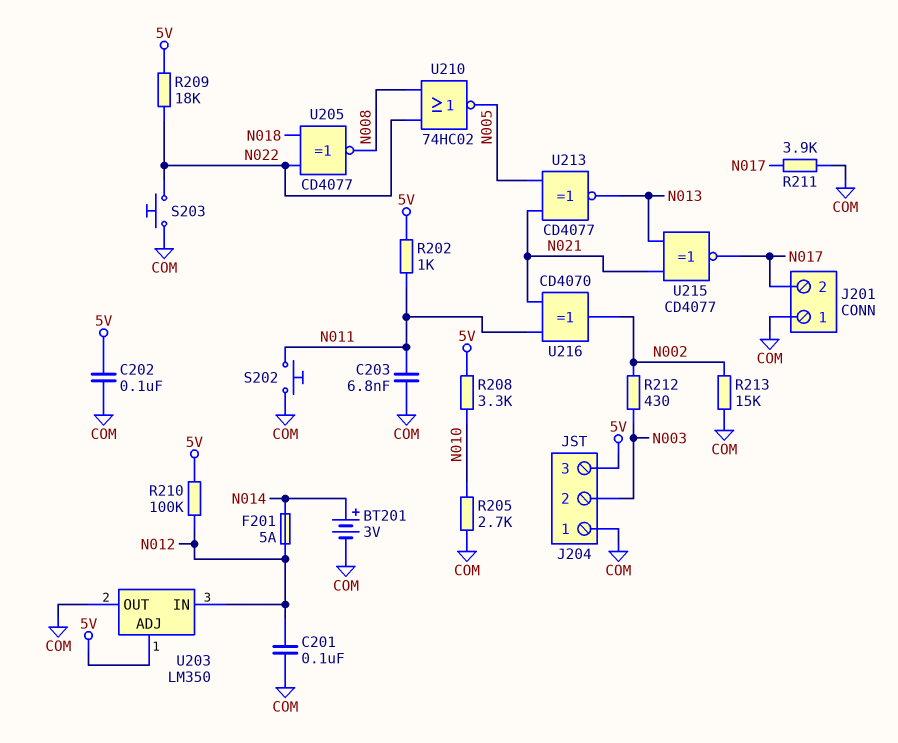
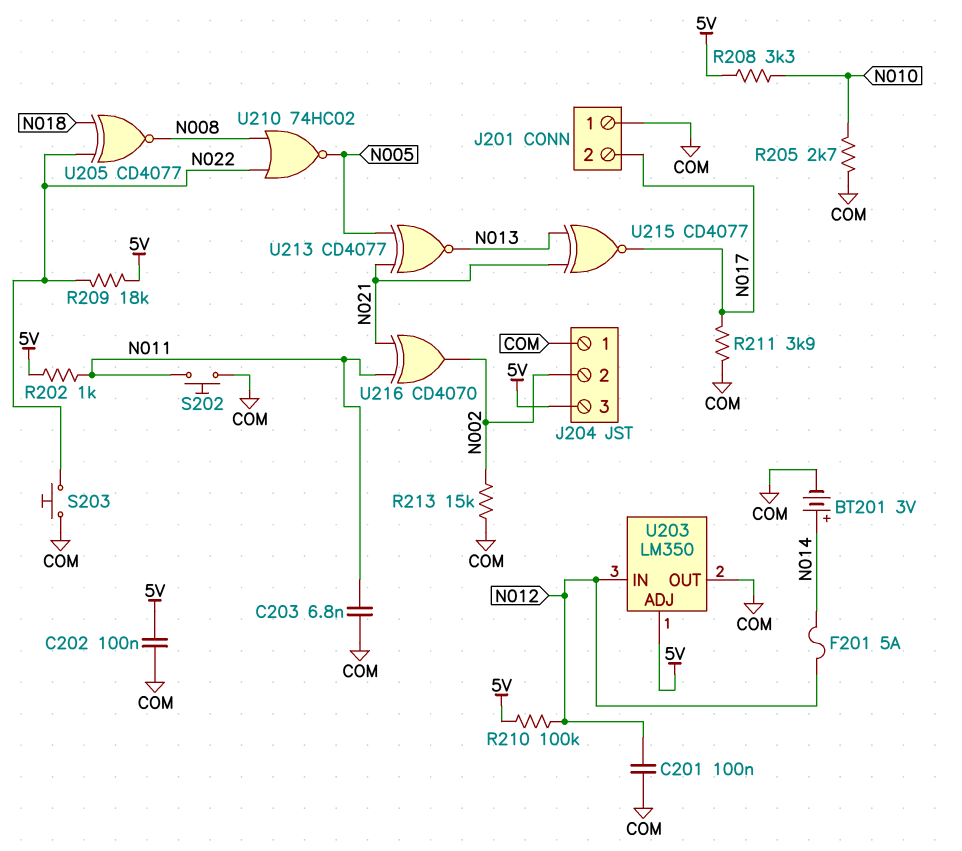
J204 pin 2: N003 -> N002
R212: 430 (N002, N003) -> none

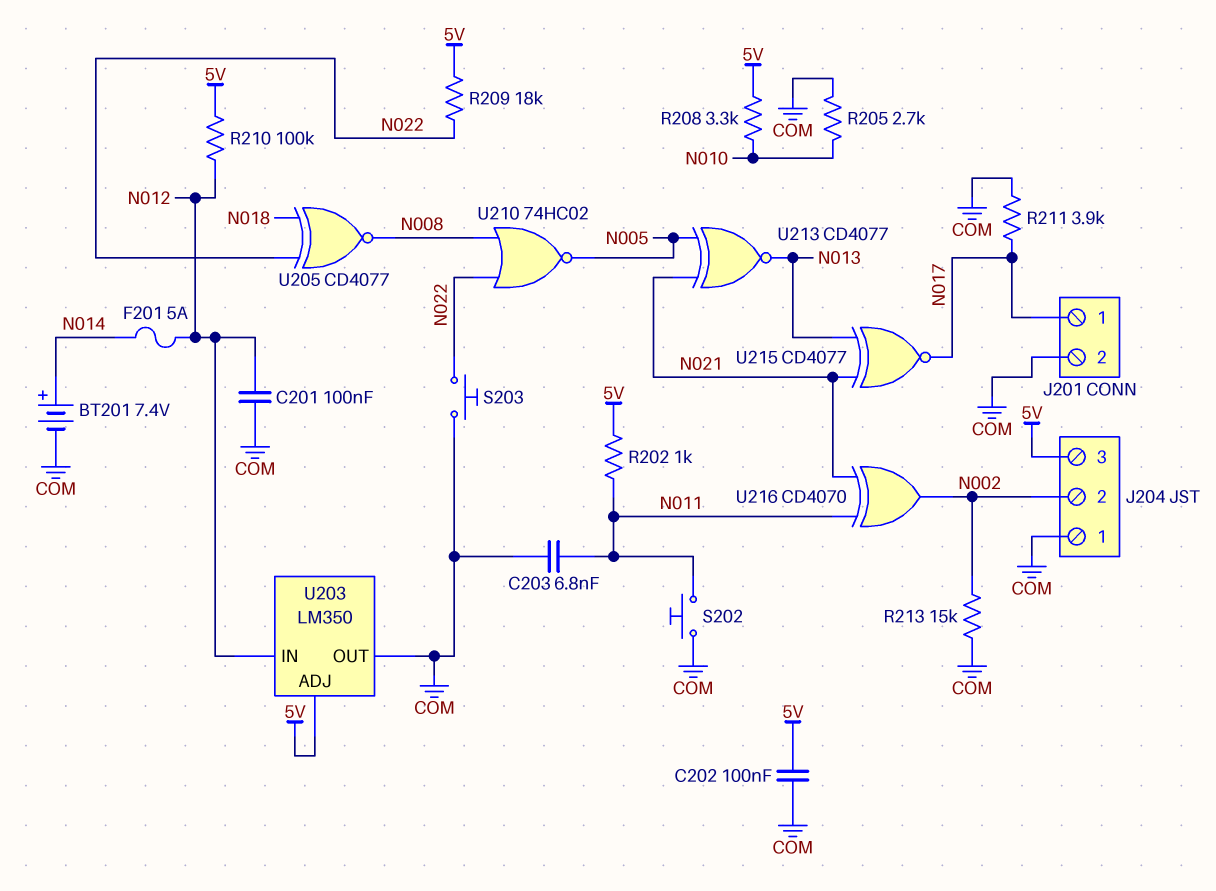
BT201: 3V (plus N014, minus COM) -> 7.4V (plus N014, minus COM)
J201 pin 1: COM -> N017
J201 pin 2: N017 -> COM

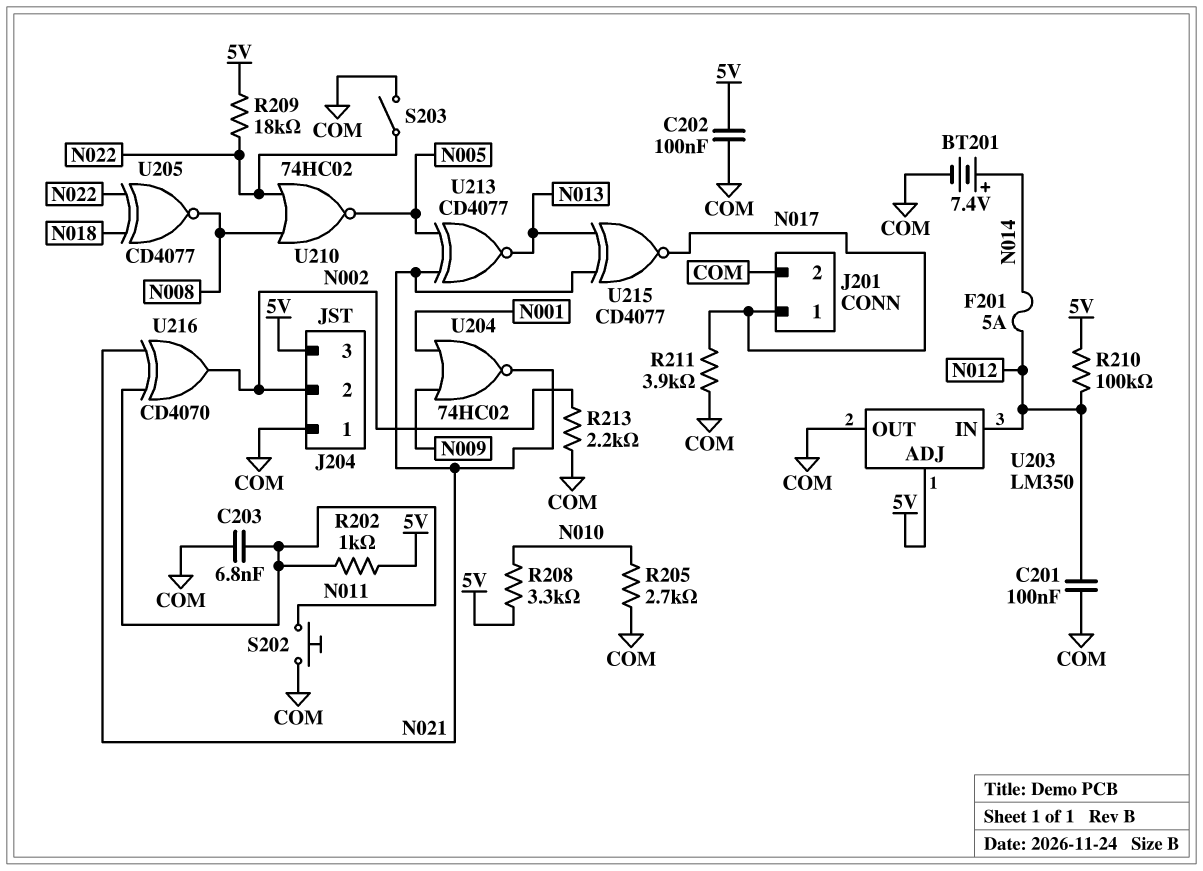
R213: 15k (COM, N002) -> 2.2k (COM, N002)
S203: button (COM, N022) -> switch (COM, N022)
U204: none -> NOR 74HC02 (in N001, in N009, out N021)

